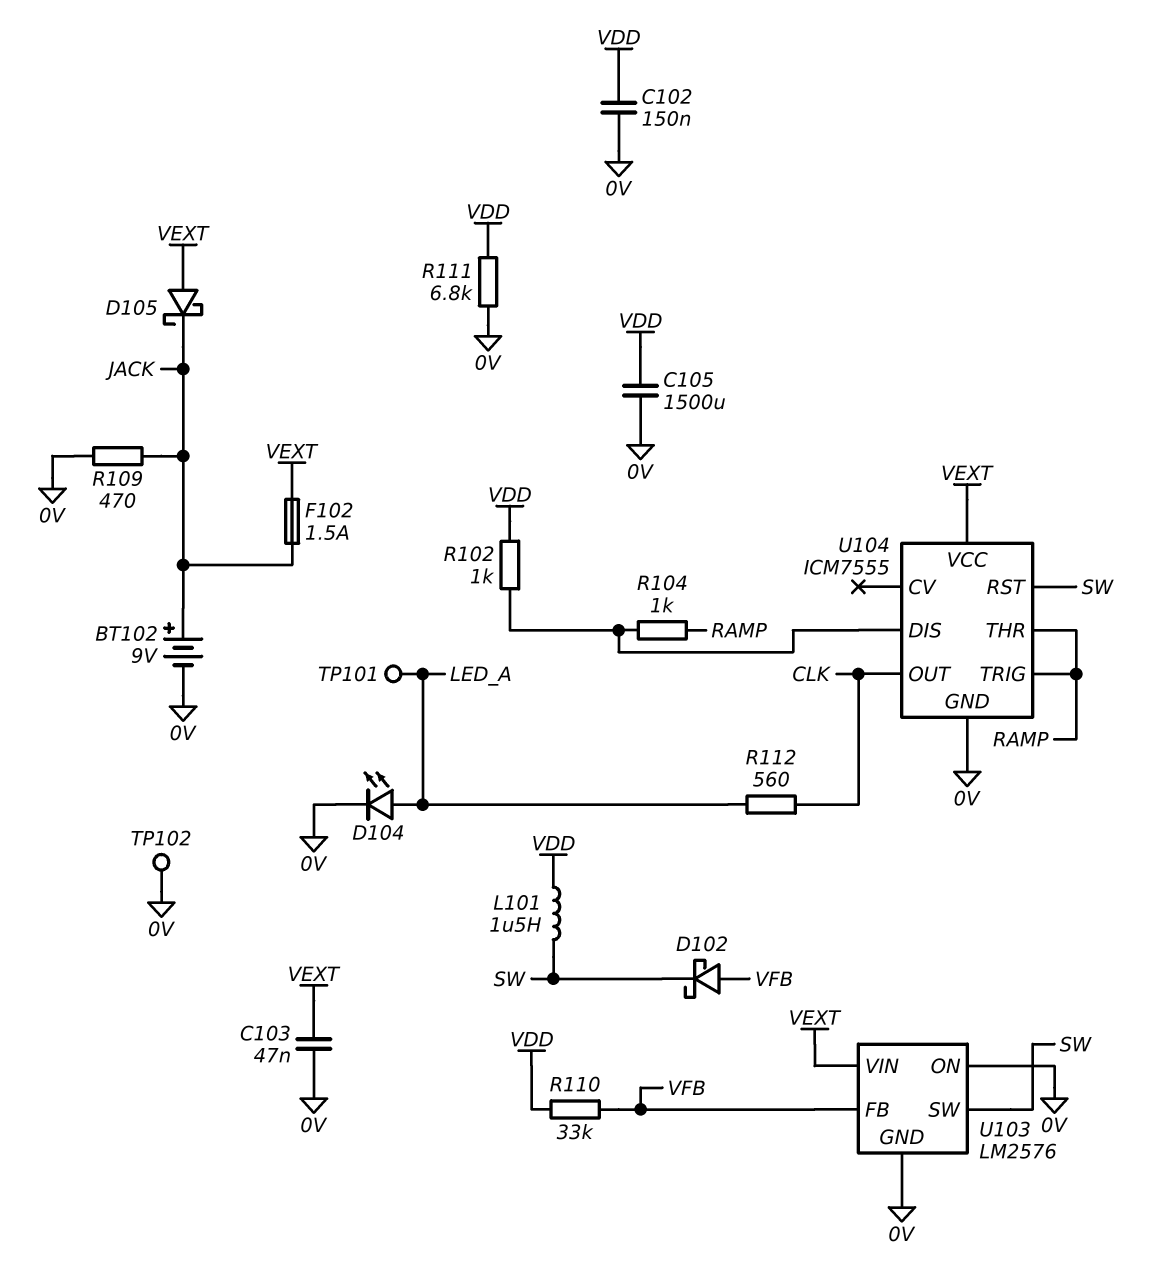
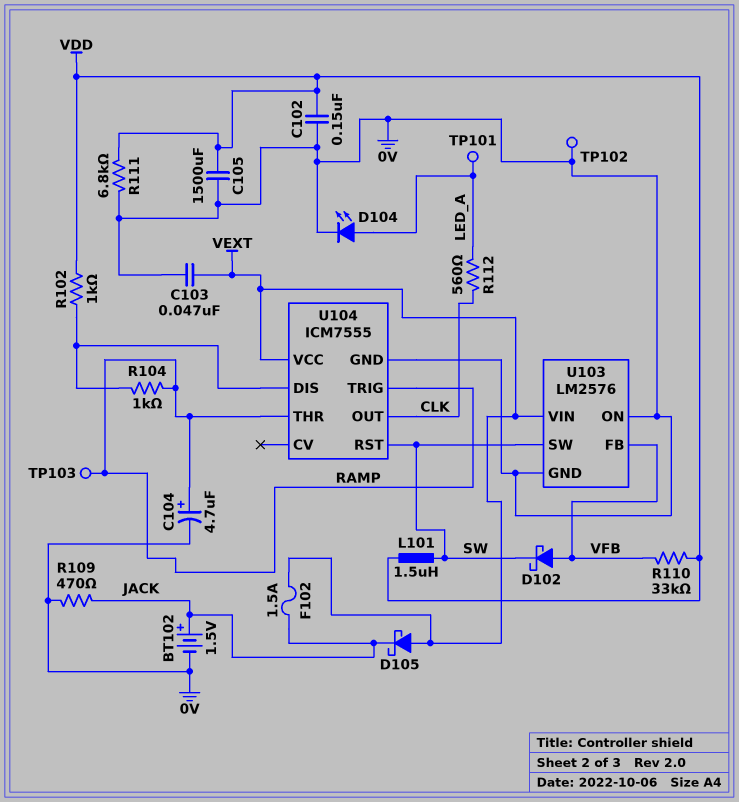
BT102: 9V (plus JACK, minus 0V) -> 1.5V (plus JACK, minus 0V)
C104: none -> 4.7uF (plus RAMP, minus 0V)
TP103: none -> test point (RAMP)

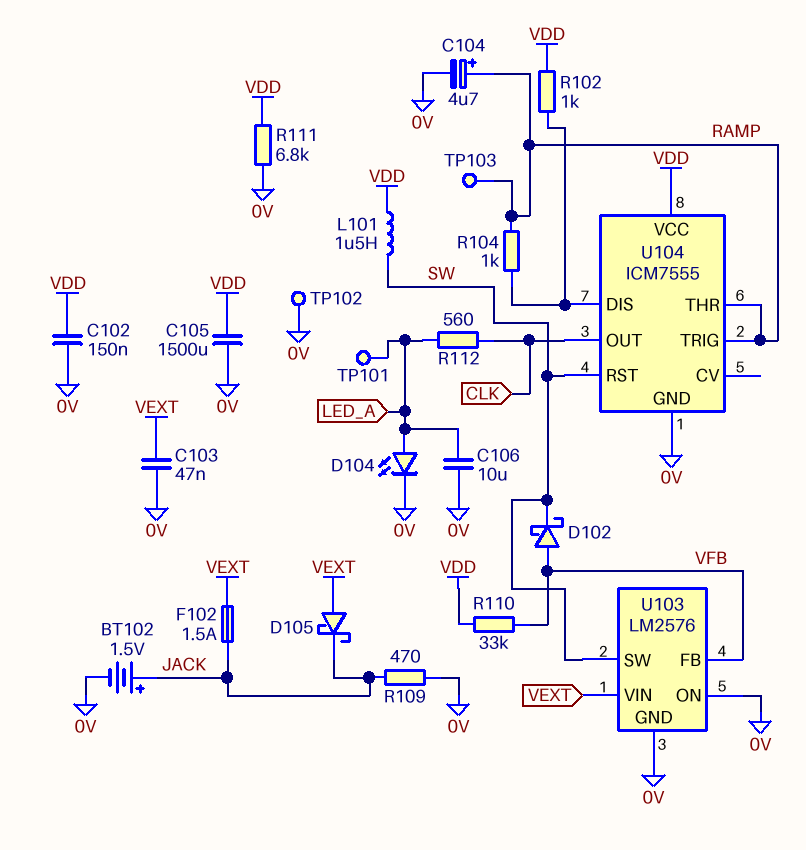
C106: none -> 10uF (0V, LED_A)
U104 pin VCC: VEXT -> VDD

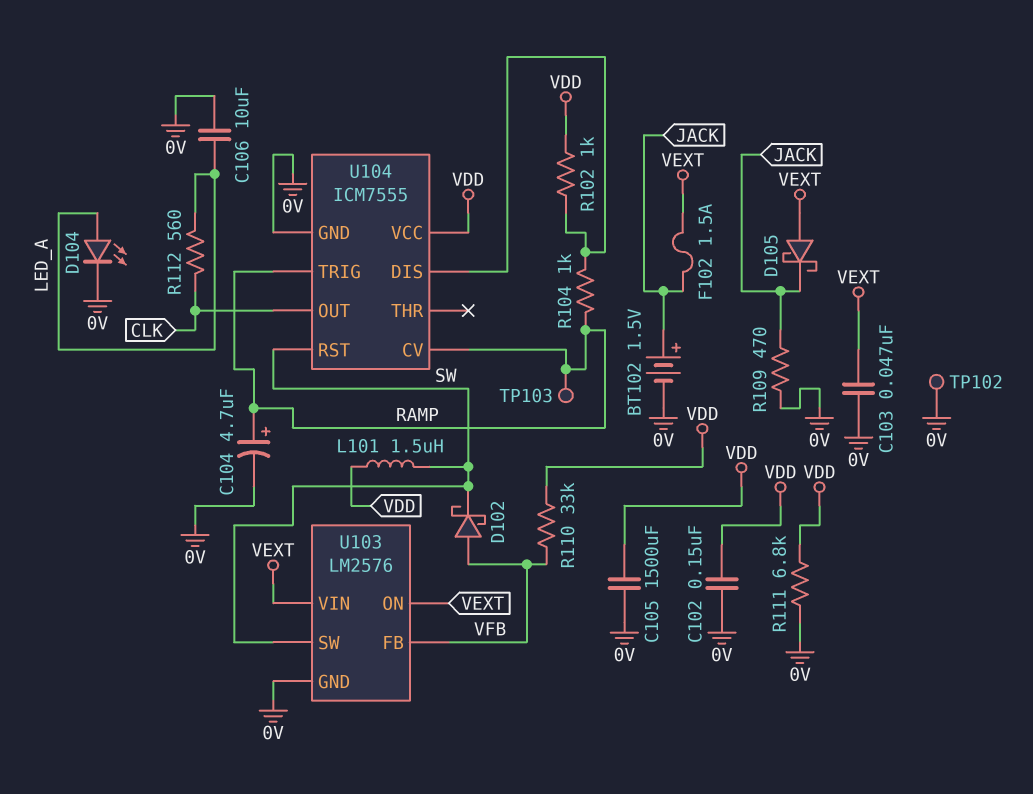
TP101: test point (LED_A) -> none
U103 pin ON: 0V -> VEXT
U104 pin CV: none -> RAMP
U104 pin THR: RAMP -> none

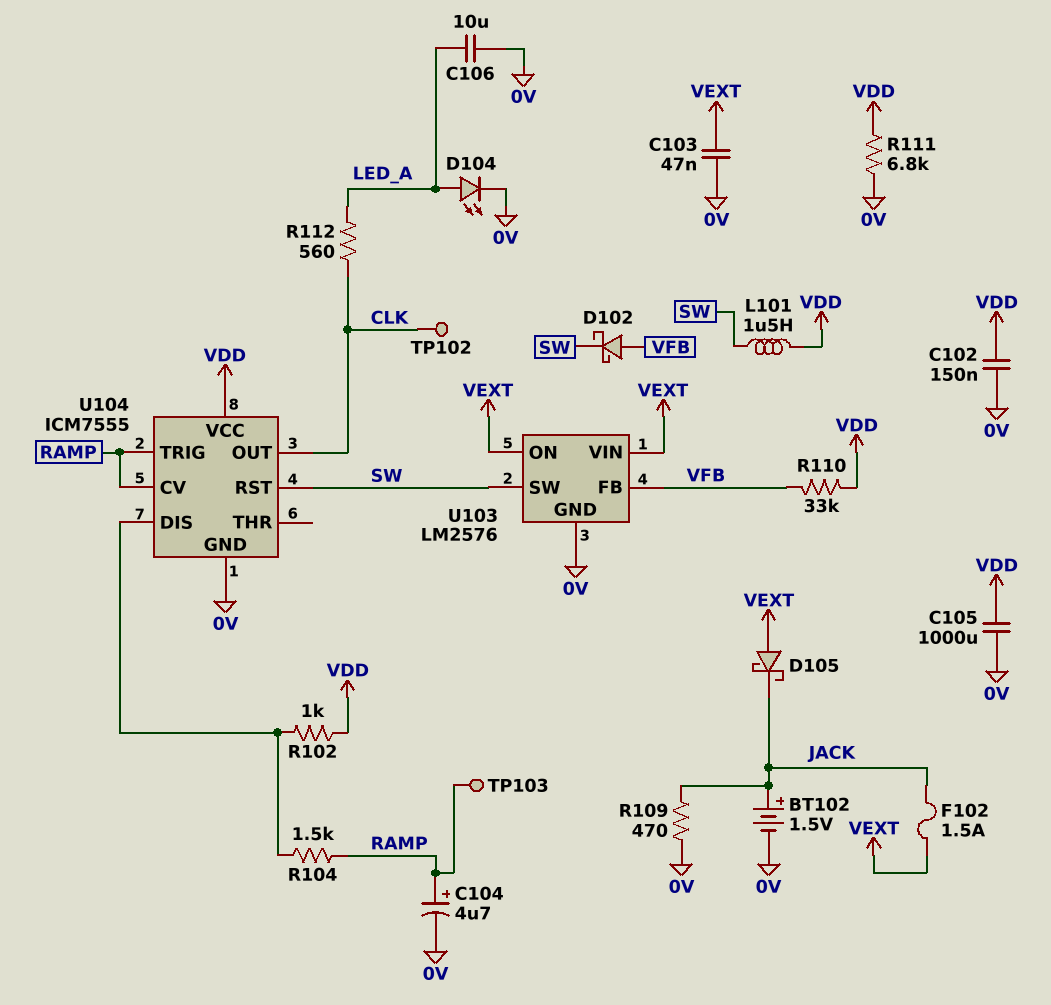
C105: 1500uF (0V, VDD) -> 1000uF (0V, VDD)
R104: 1k (RAMP, U104/DIS) -> 1.5k (RAMP, U104/DIS)
TP102: test point (0V) -> test point (CLK)

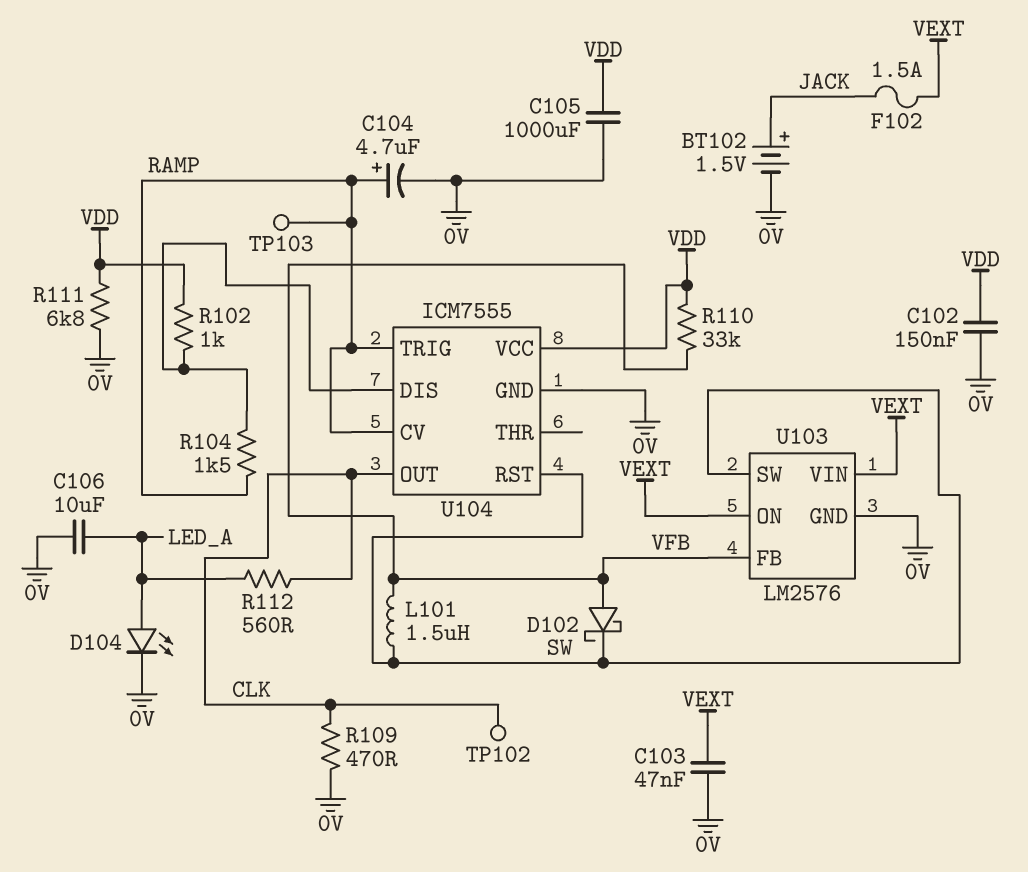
D105: schottky (A VEXT, K JACK) -> none
L101: 1.5uH (SW, VDD) -> 1.5uH (SW, VFB)
R109: 470 (0V, JACK) -> 470 (0V, CLK)

